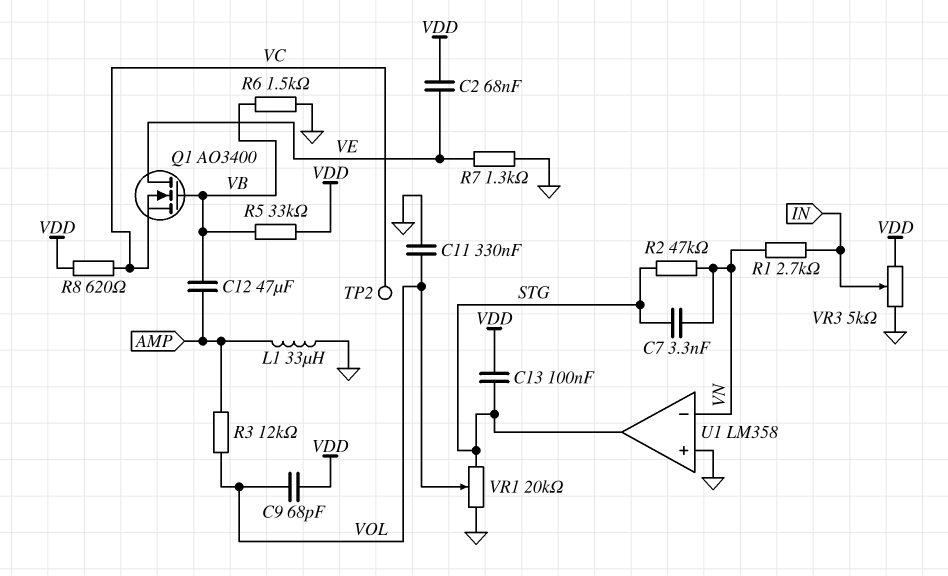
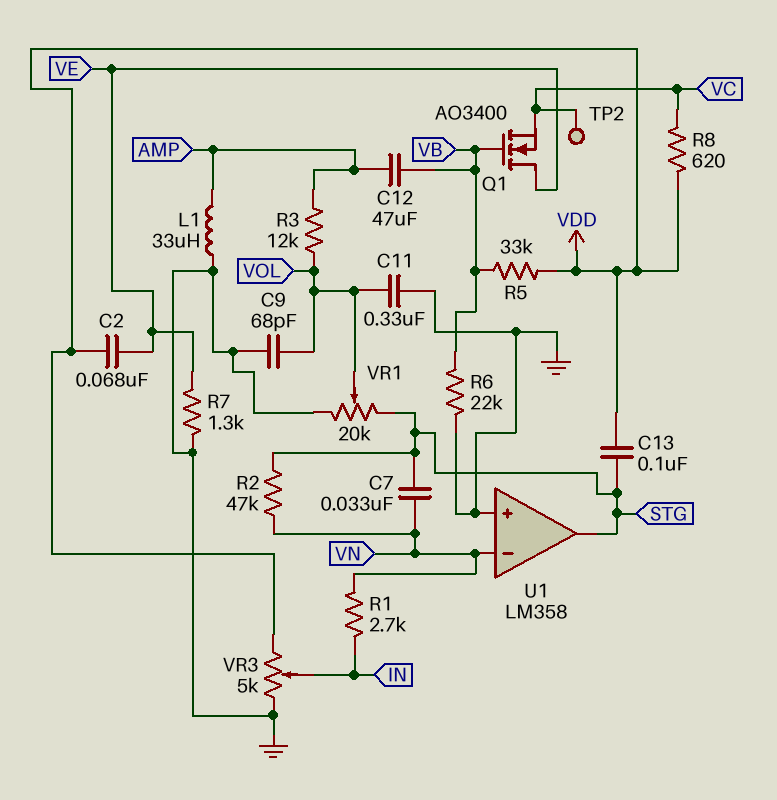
C7: 3.3nF (STG, VN) -> 33nF (STG, VN)
C9: 68pF (VDD, VOL) -> 68pF (GND, VOL)
R6: 1.5k (GND, VB) -> 22k (GND, VB)

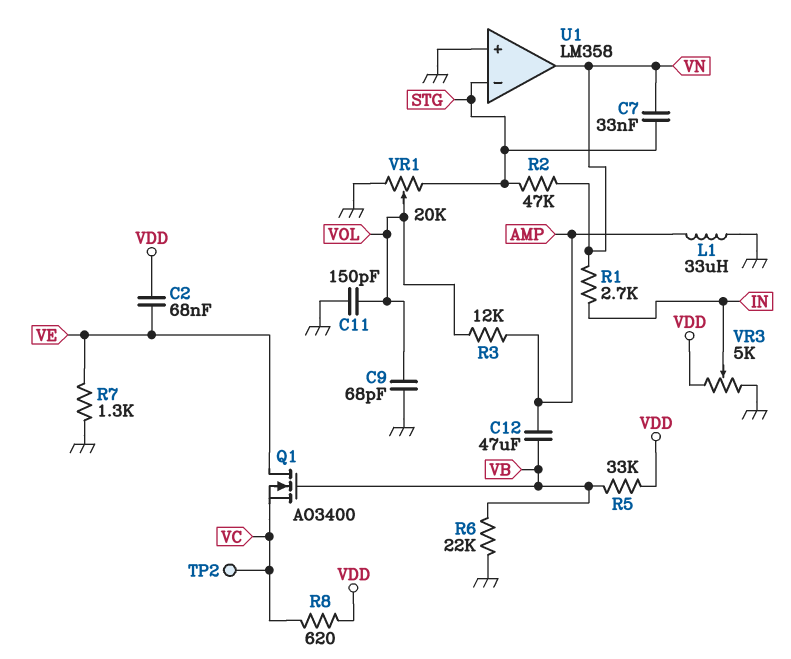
C11: 330nF (GND, VOL) -> 150pF (GND, VOL)
C13: 100nF (STG, VDD) -> none
U1 pin in-: VN -> STG
U1 pin out: STG -> VN

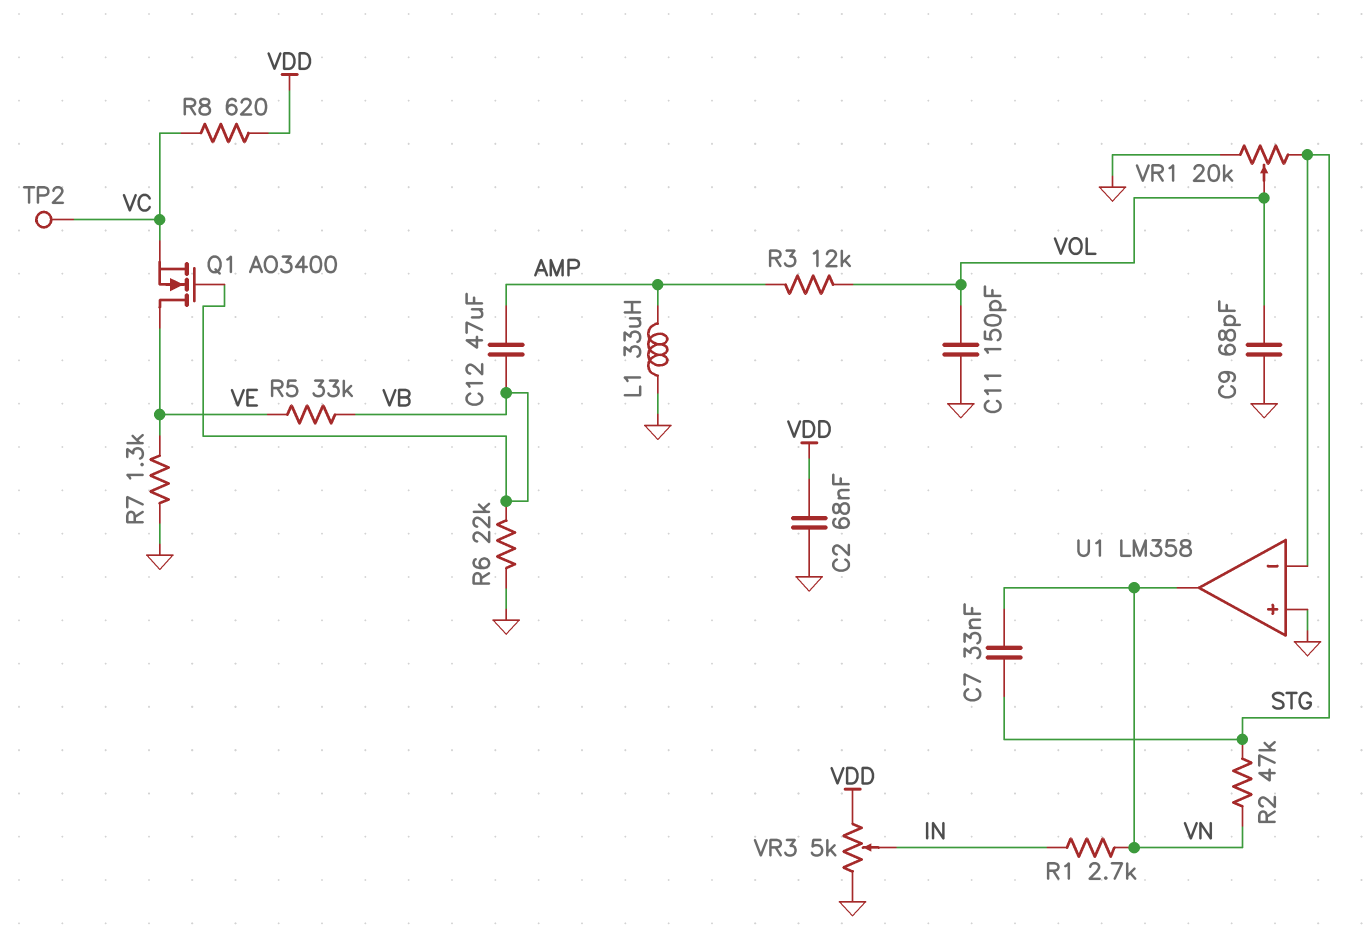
C2: 68nF (VDD, VE) -> 68nF (GND, VDD)
R5: 33k (VB, VDD) -> 33k (VB, VE)

